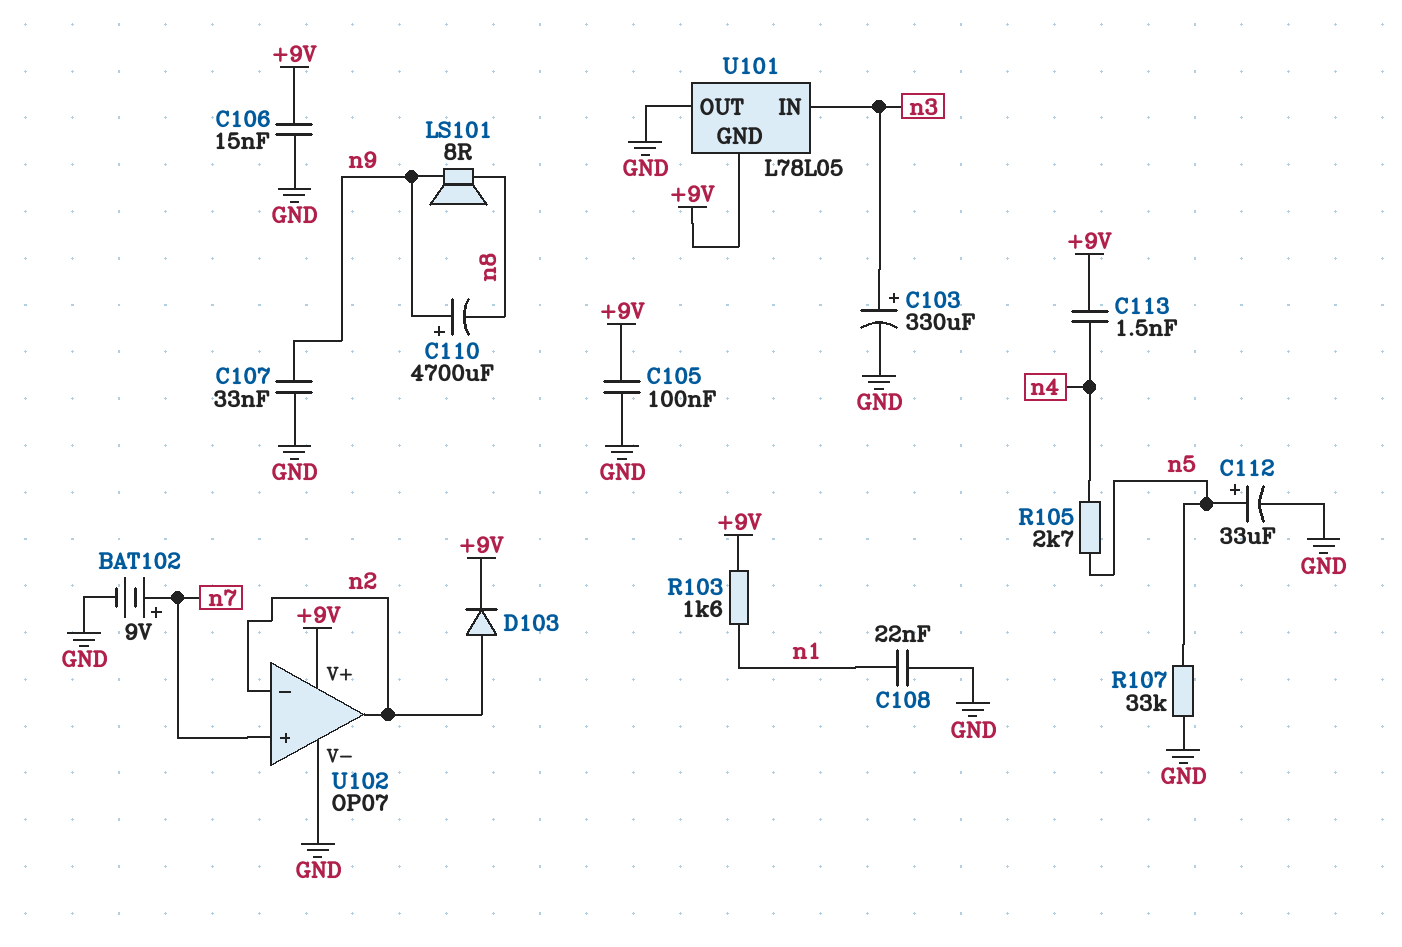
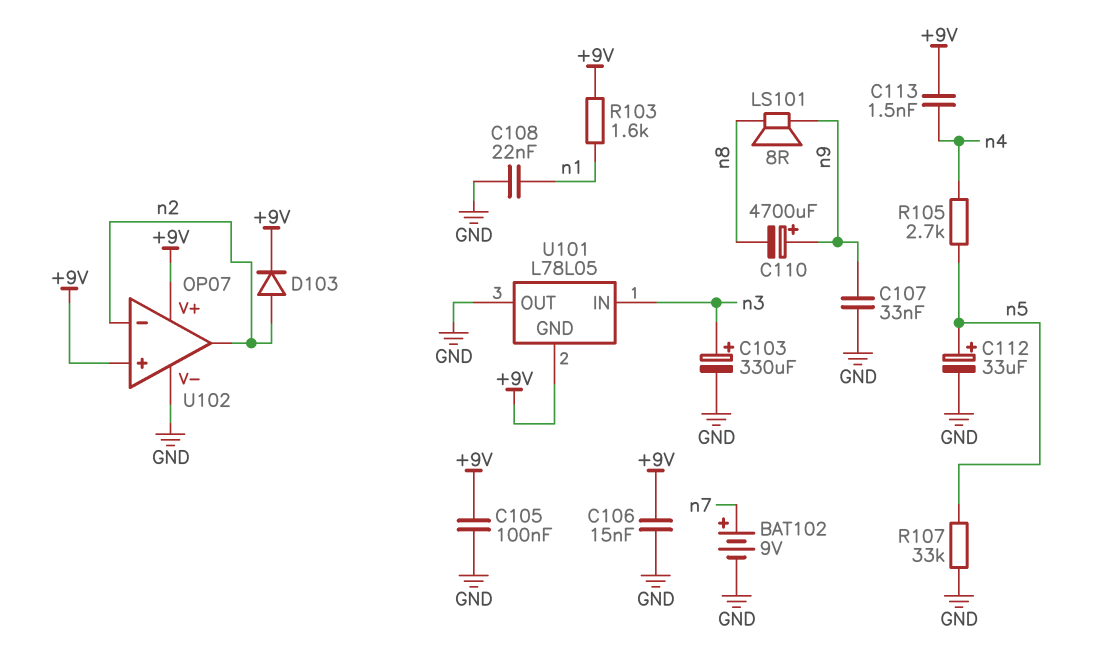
U102 pin in+: n7 -> +9V

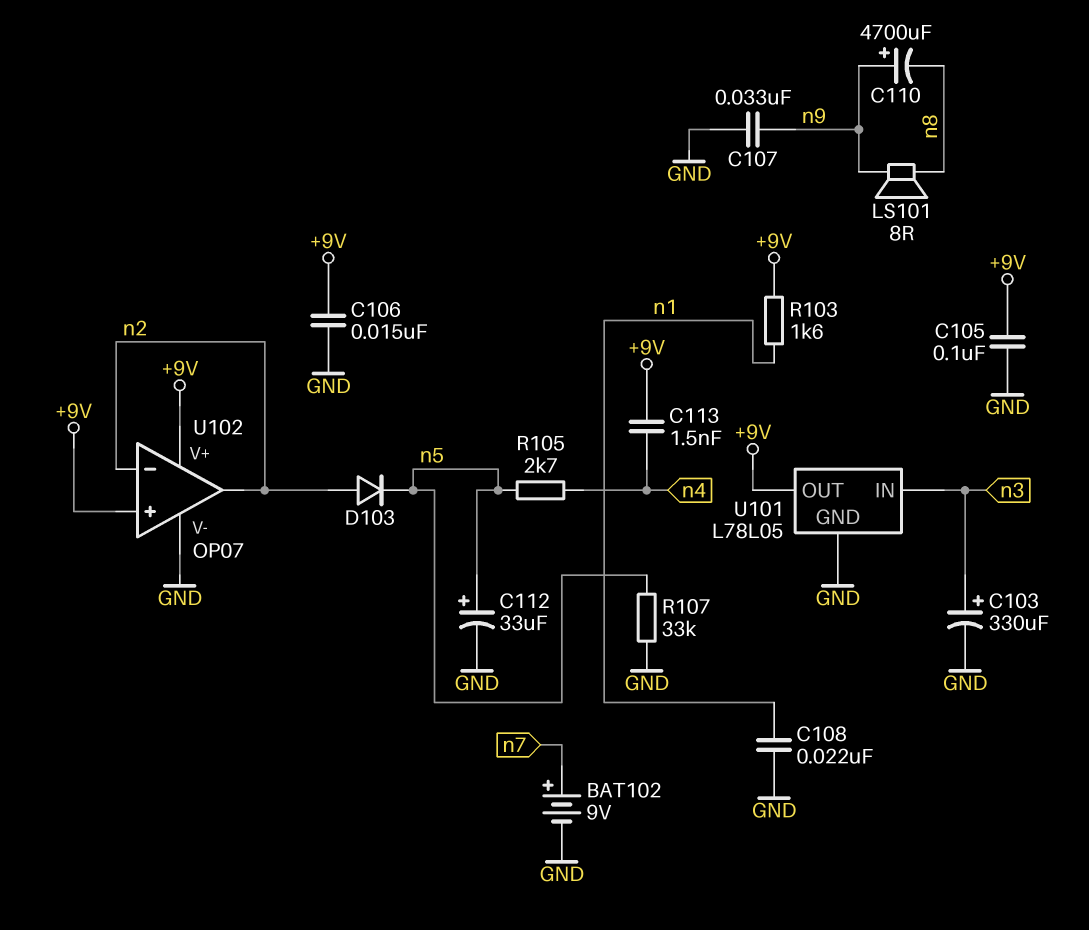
D103: diode (A n2, K +9V) -> diode (A n2, K n5)
U101 pin GND: +9V -> GND
U101 pin OUT: GND -> +9V

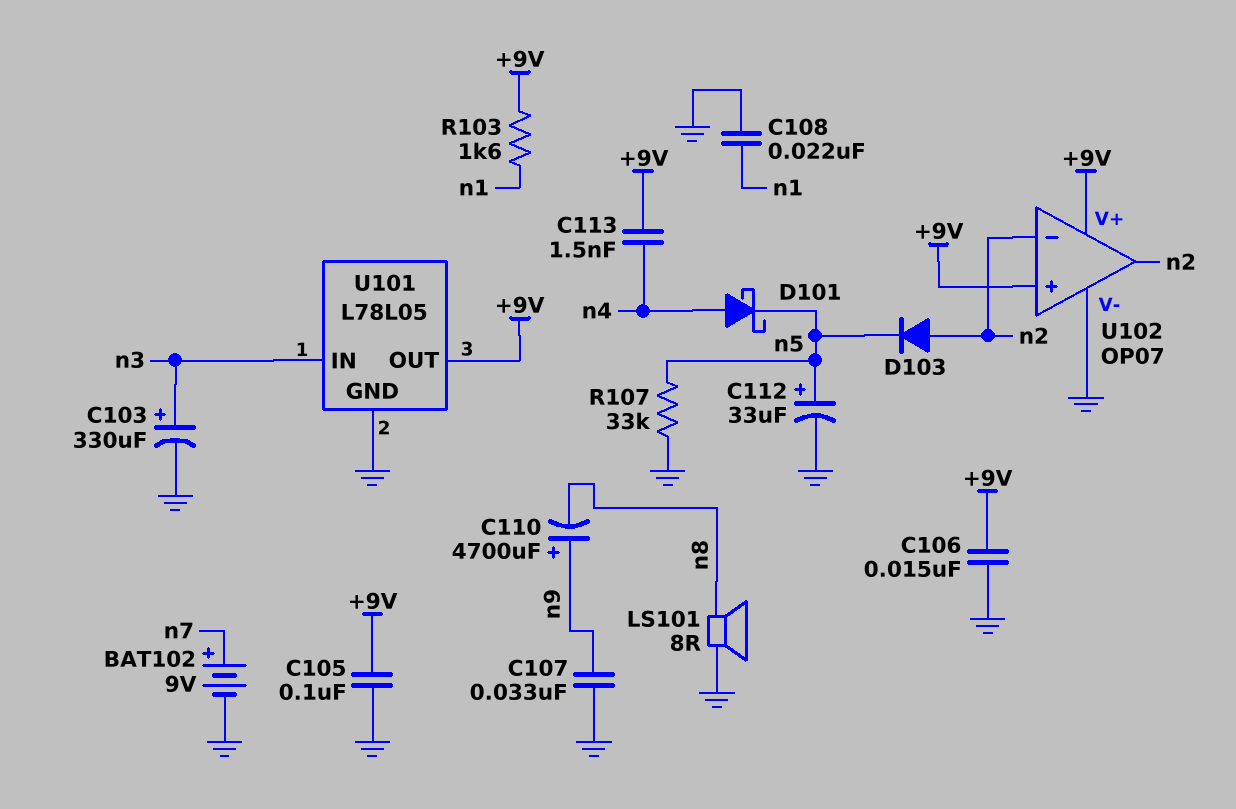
D101: none -> schottky (A n4, K n5)
LS101: speaker 8R (n8, n9) -> speaker 8R (GND, n8)
R105: 2.7k (n4, n5) -> none

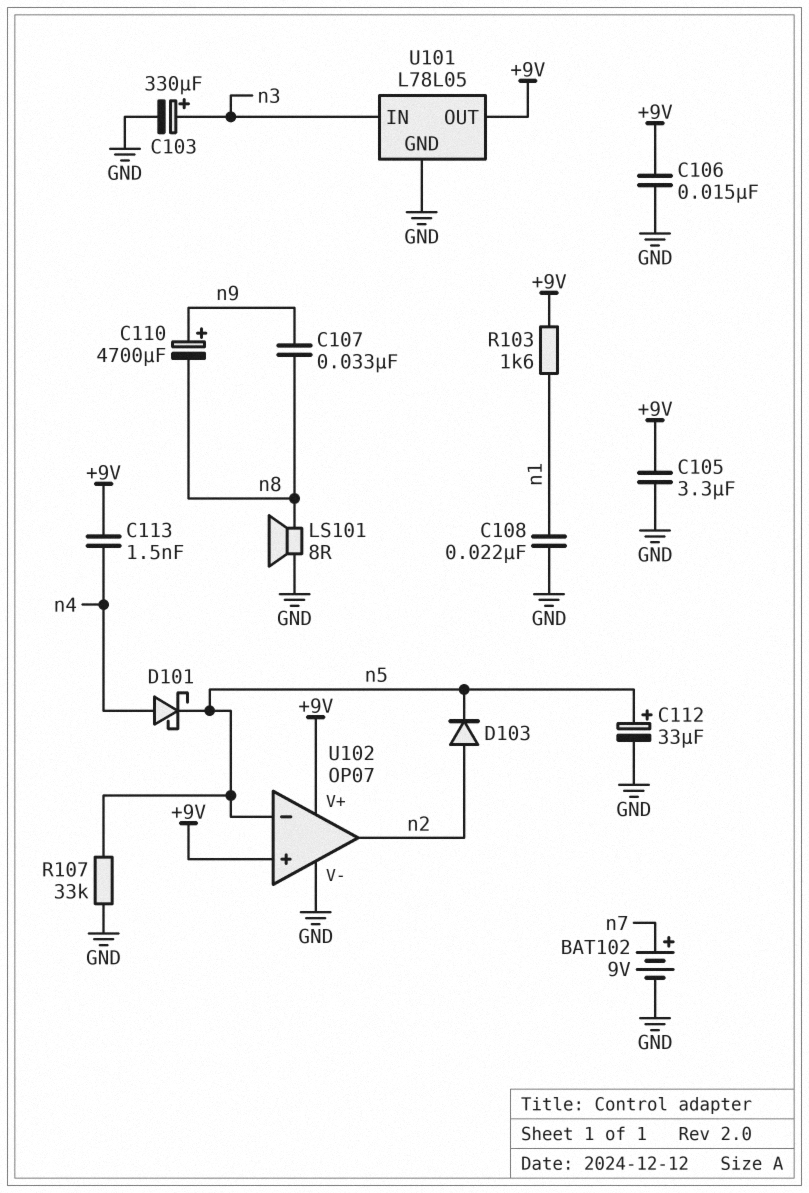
C105: 100nF (+9V, GND) -> 3.3uF (+9V, GND)
C107: 33nF (GND, n9) -> 33nF (n8, n9)
U102 pin in-: n2 -> n5

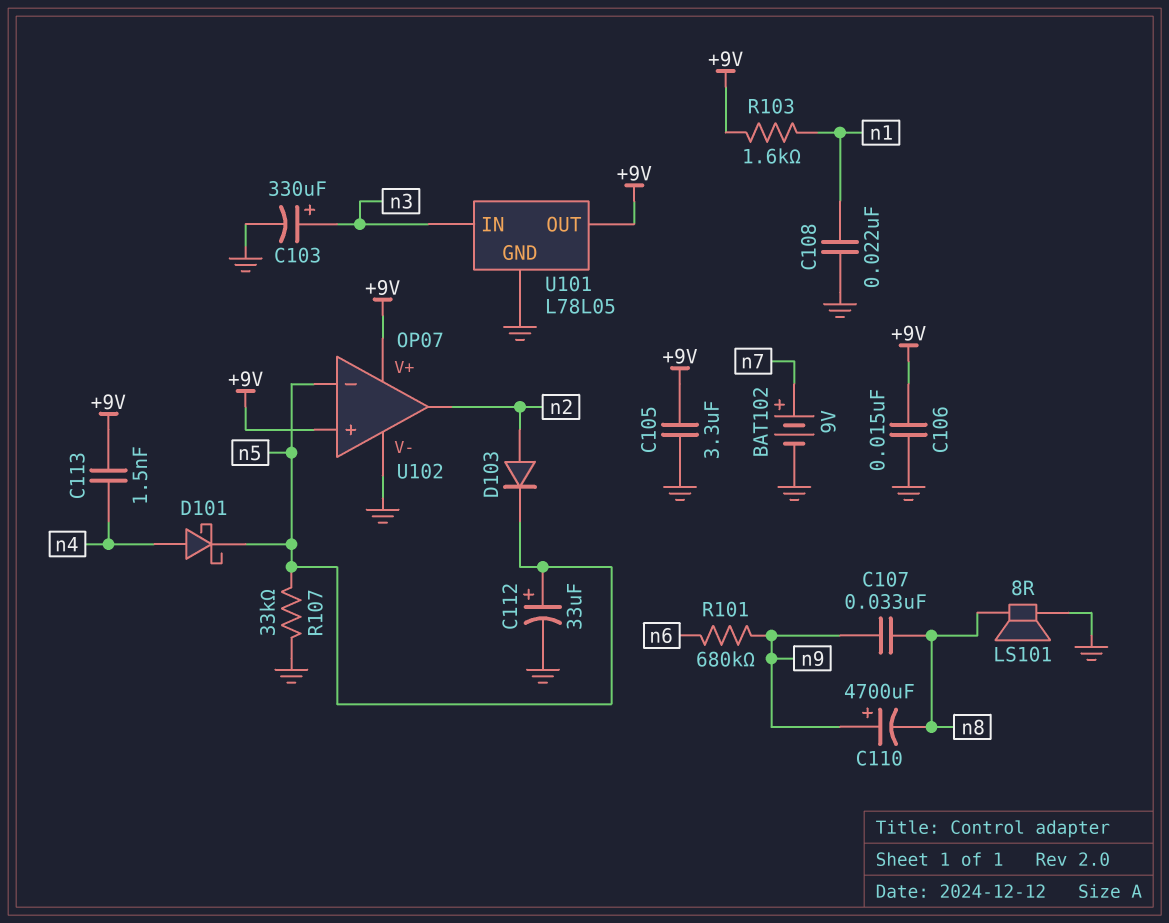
R101: none -> 680k (n6, n9)

